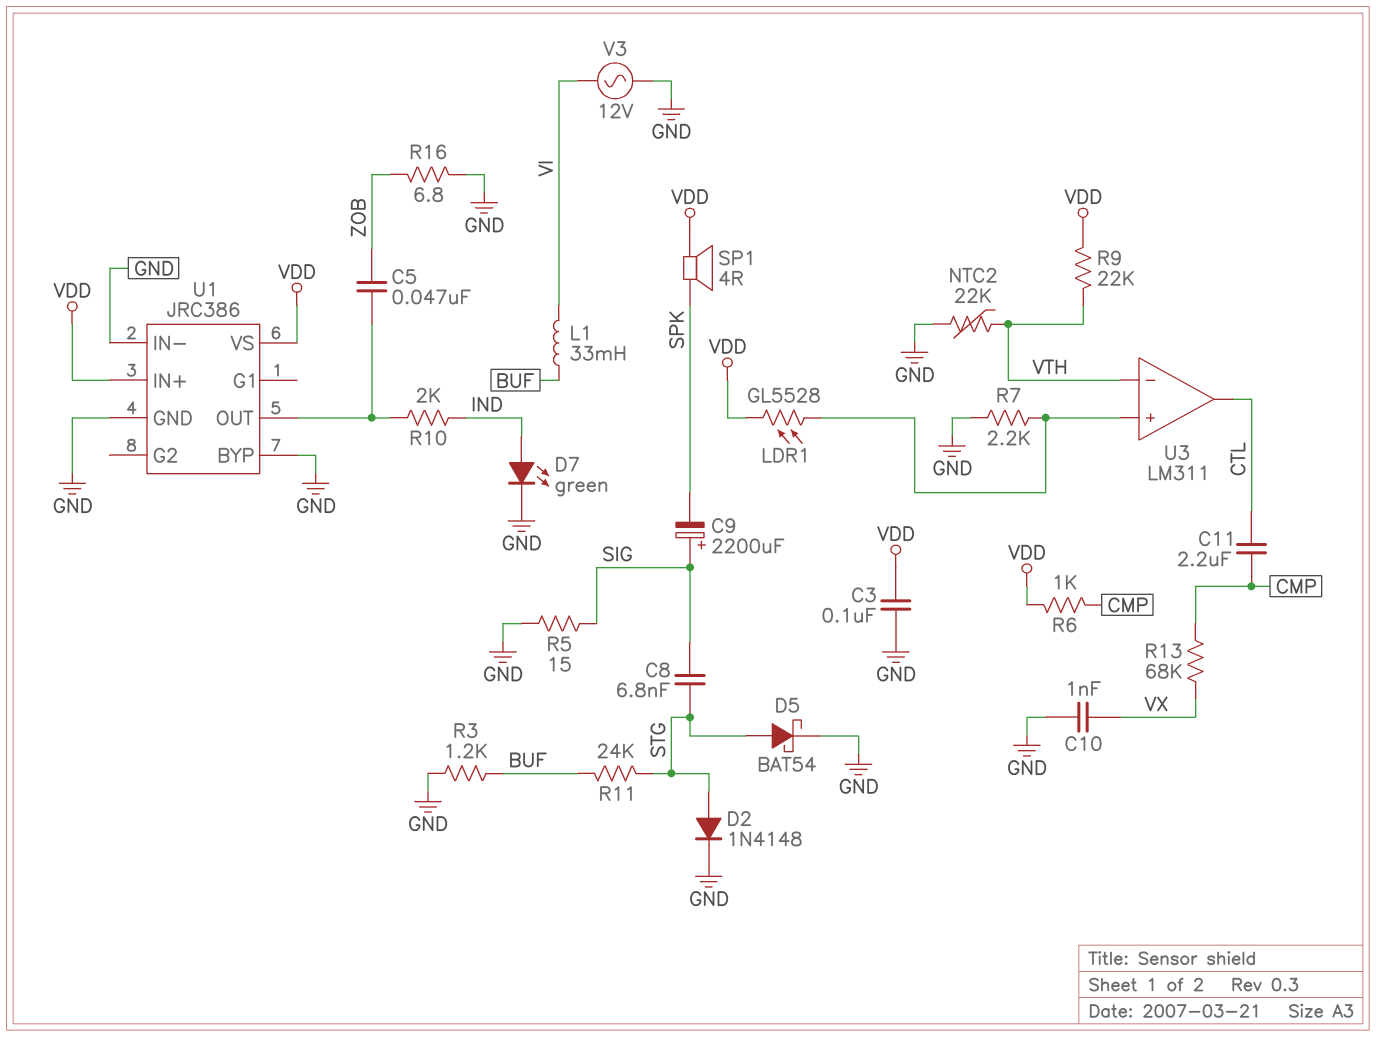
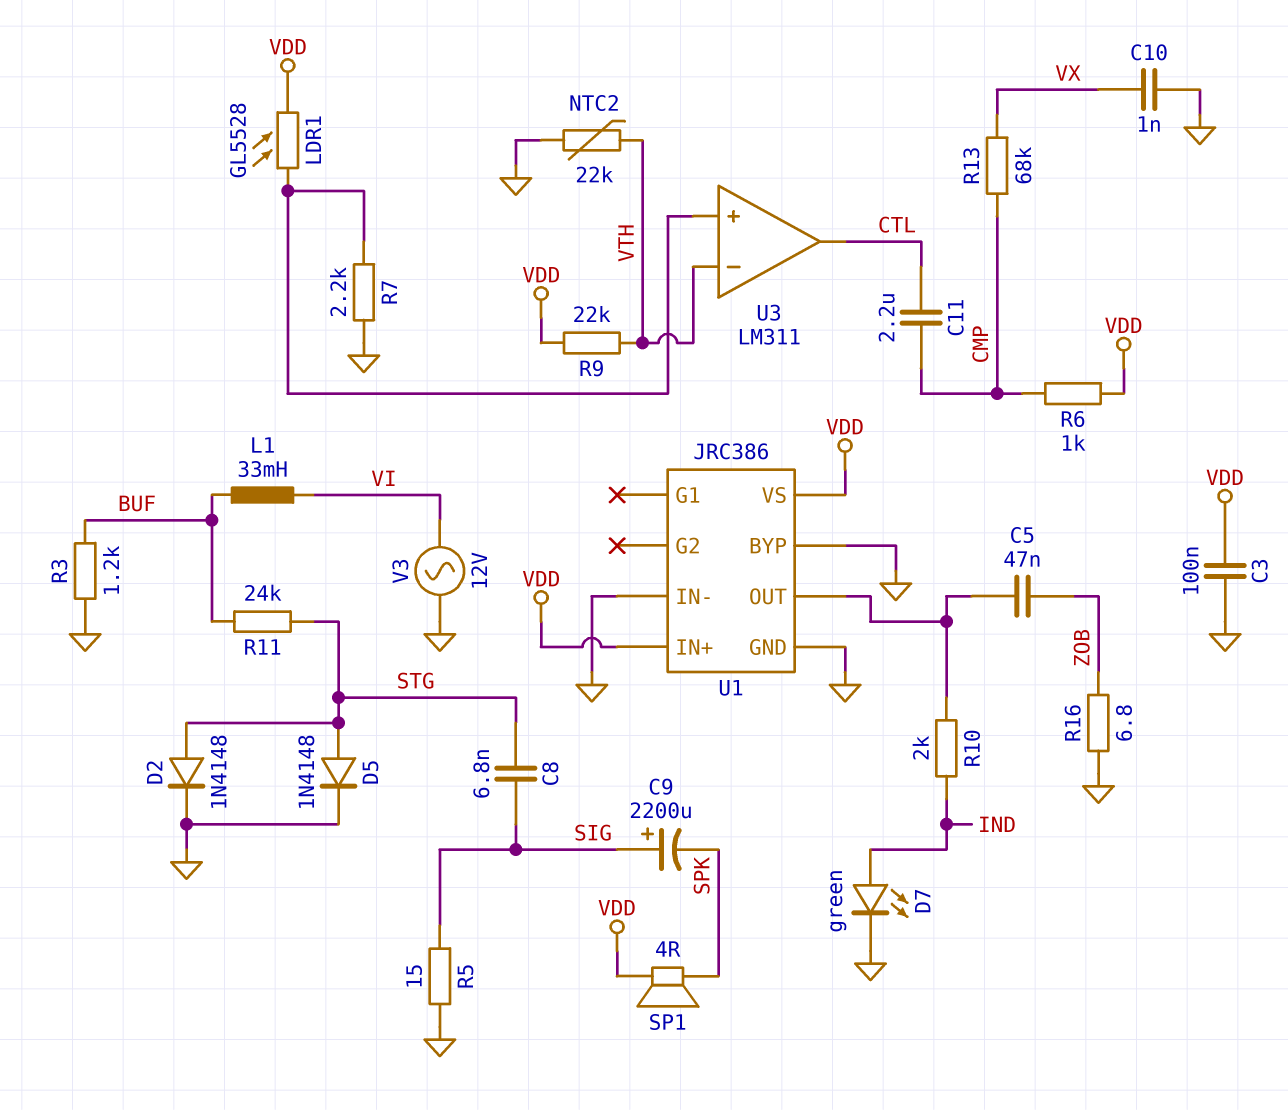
D5: schottky BAT54 (A STG, K GND) -> diode 1N4148 (A STG, K GND)

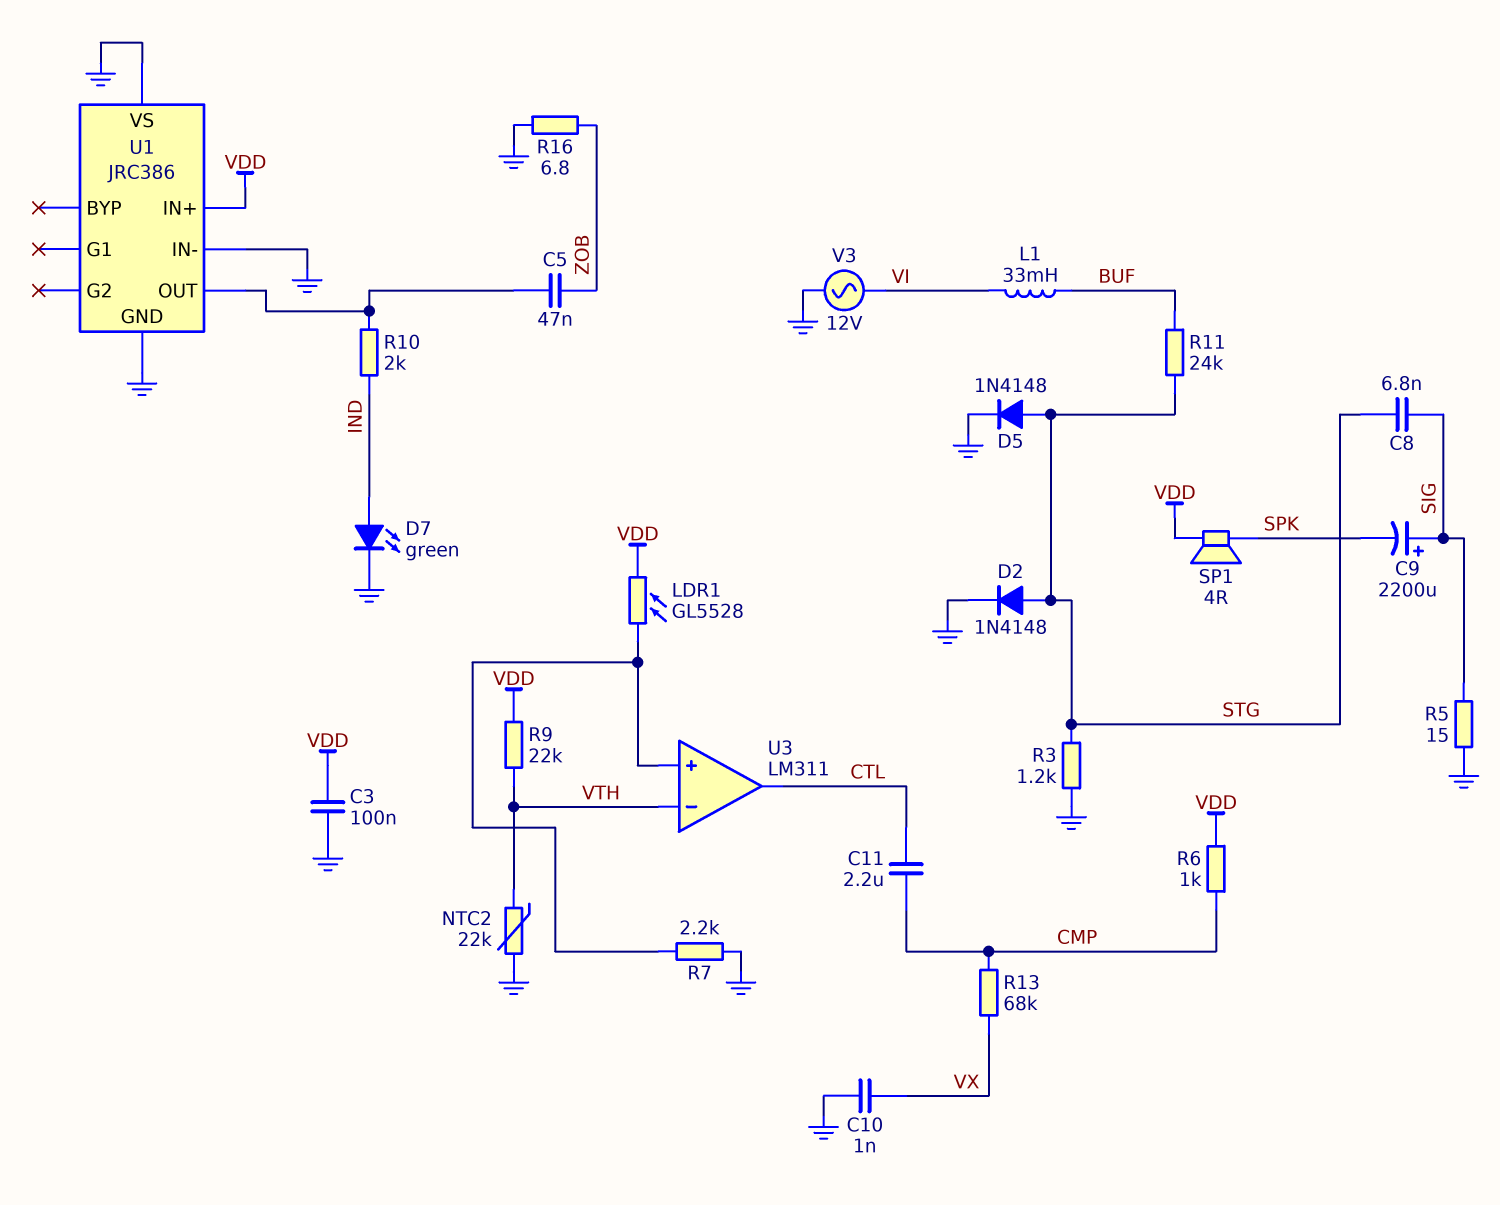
R3: 1.2k (BUF, GND) -> 1.2k (GND, STG)
U1 pin BYP: GND -> none
U1 pin VS: VDD -> GND

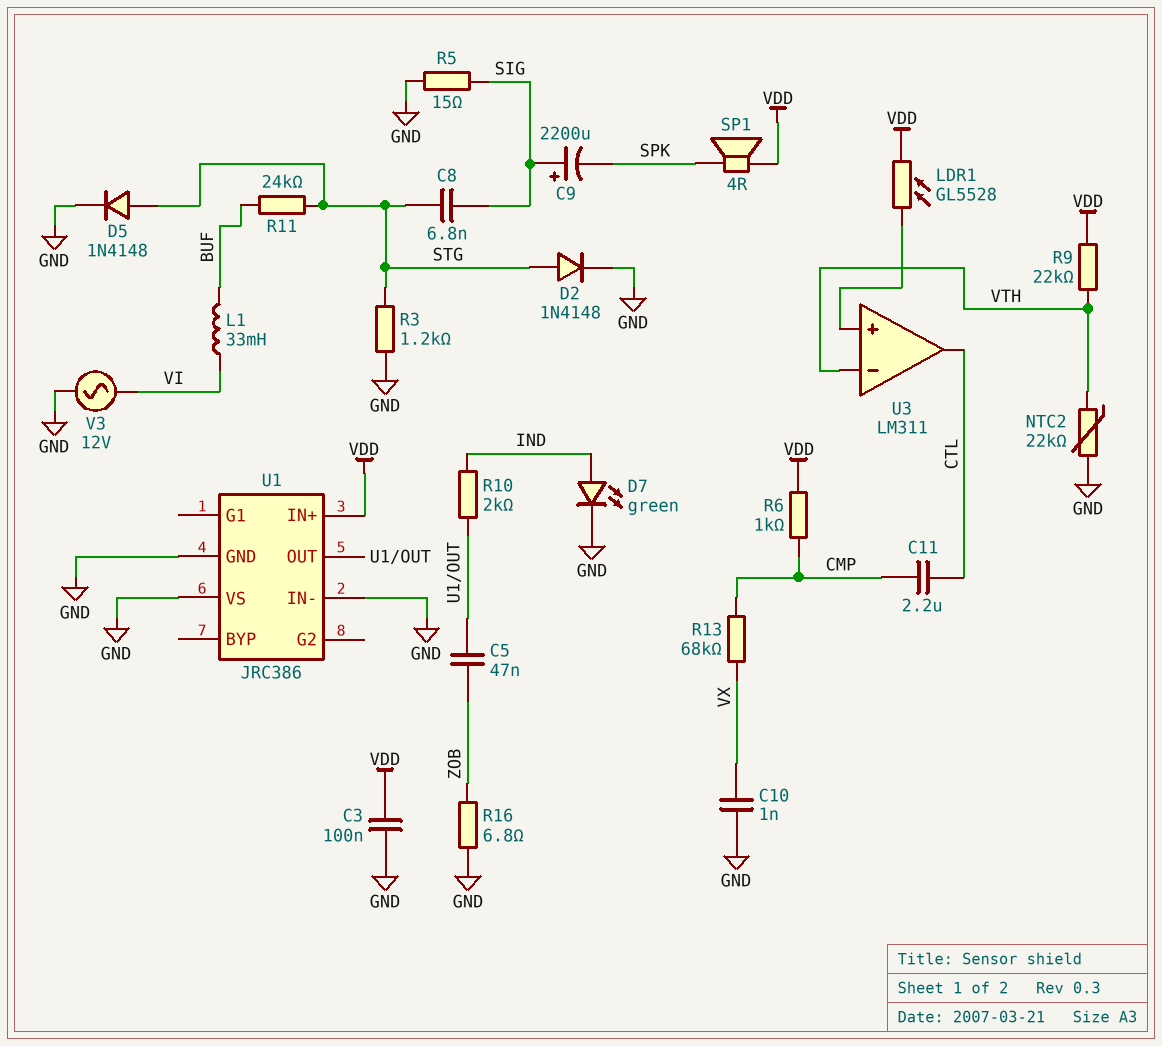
R7: 2.2k (GND, U3/in+) -> none

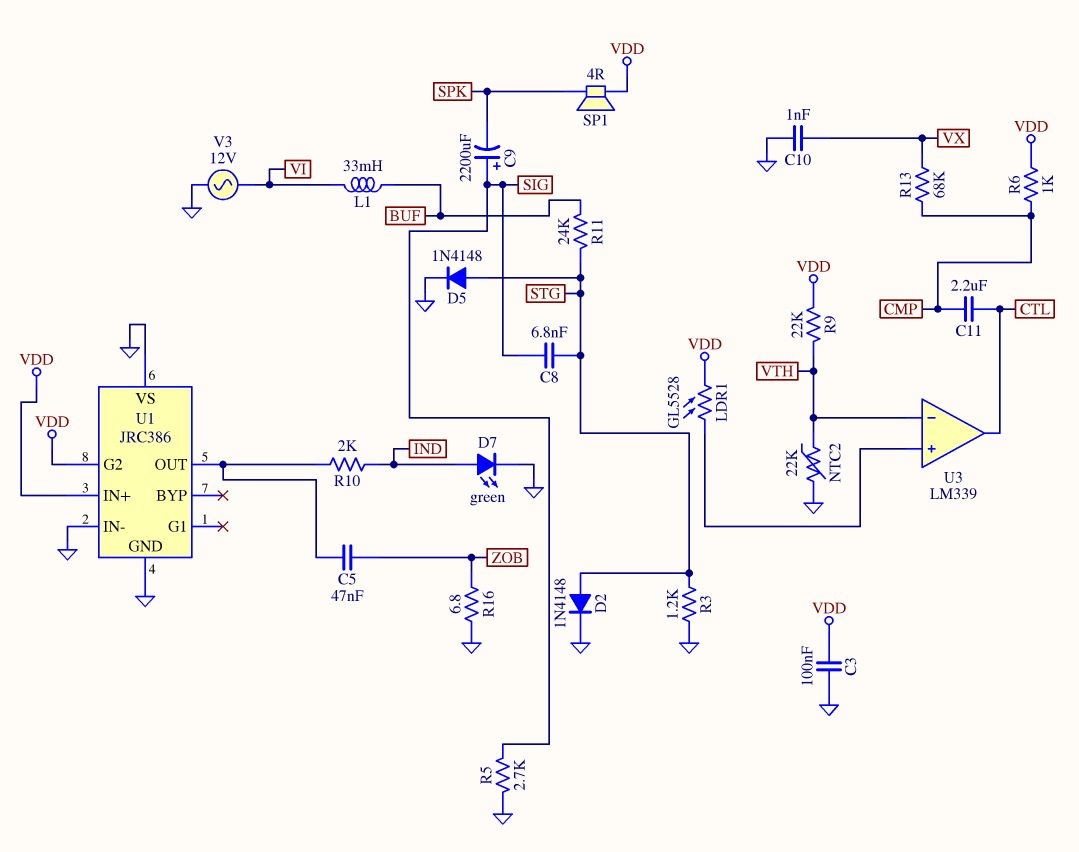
R5: 15 (GND, SIG) -> 2.7k (GND, SIG)
U1 pin G2: none -> VDD
U3: LM311 -> LM339

